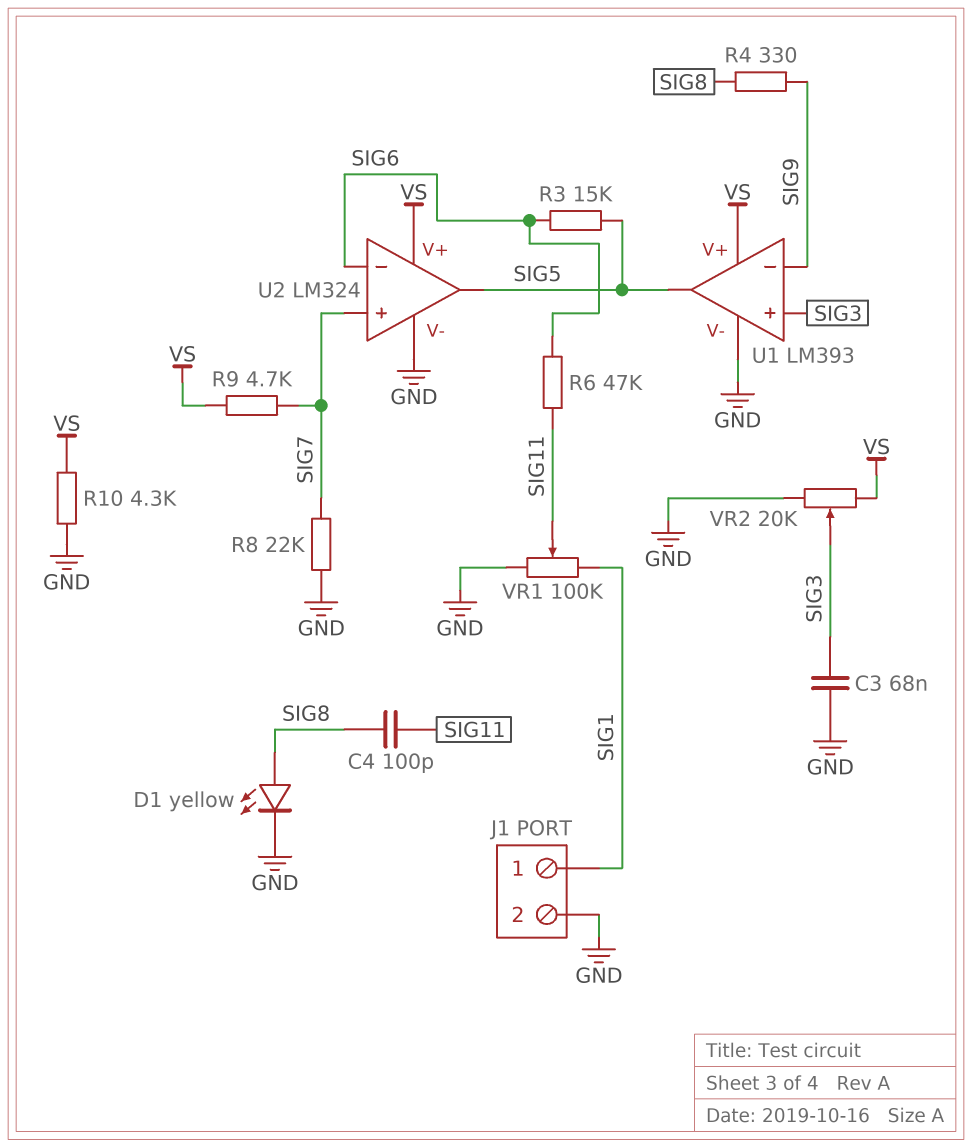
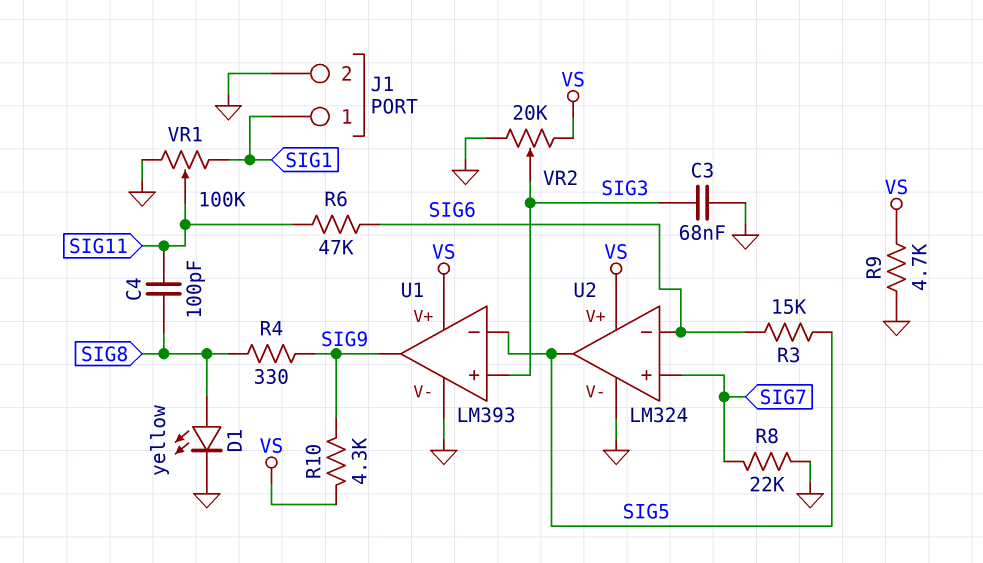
R9: 4.7k (SIG7, VS) -> 4.7k (GND, VS)
R10: 4.3k (GND, VS) -> 4.3k (SIG9, VS)
U1 pin in-: SIG9 -> SIG5
U1 pin out: SIG5 -> SIG9

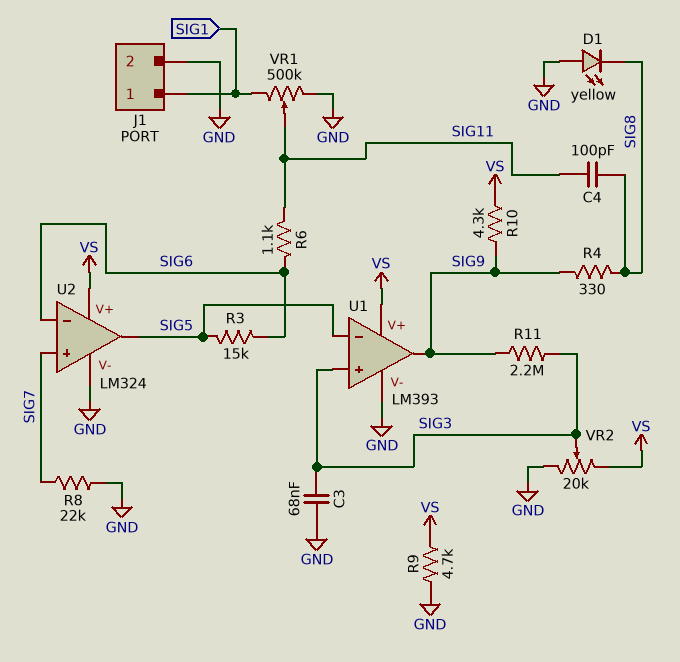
D1: LED yellow (A SIG8, K GND) -> LED yellow (A GND, K SIG8)
R6: 47k (SIG6, SIG11) -> 1.1k (SIG6, SIG11)
R11: none -> 2.2M (SIG3, SIG9)
VR1: 100k (GND, SIG1, wiper SIG11) -> 500k (GND, SIG1, wiper SIG11)

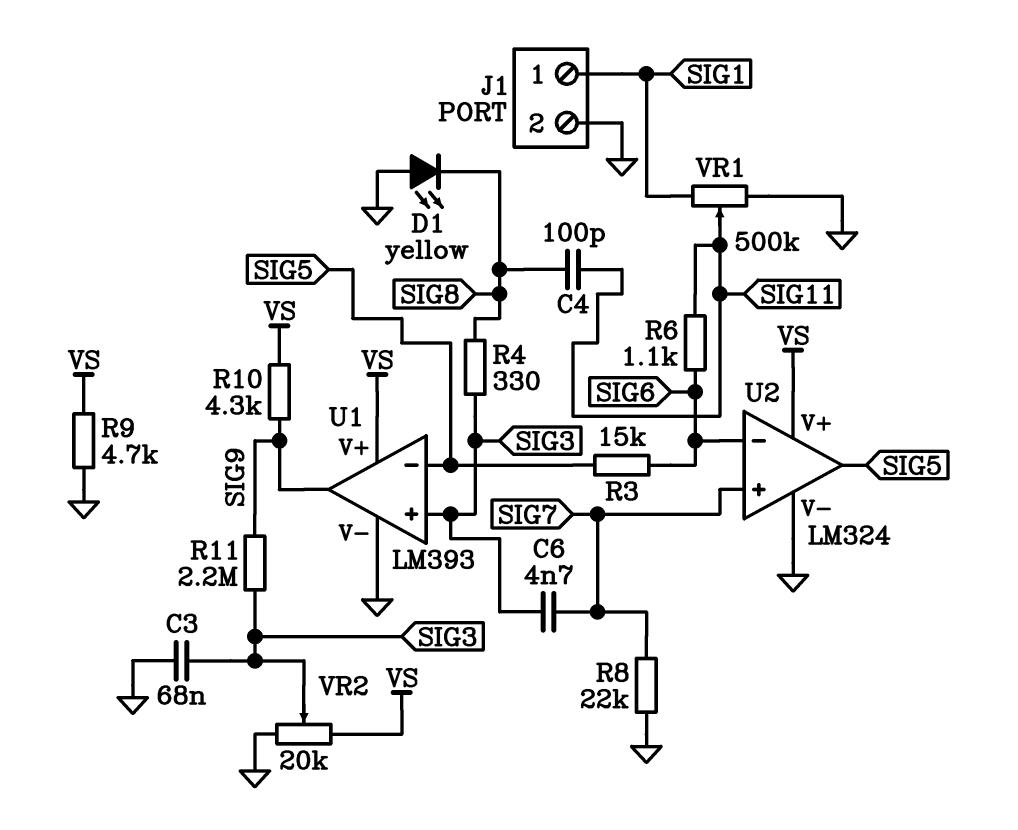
C6: none -> 4.7nF (SIG3, SIG7)
R4: 330 (SIG8, SIG9) -> 330 (SIG3, SIG8)

